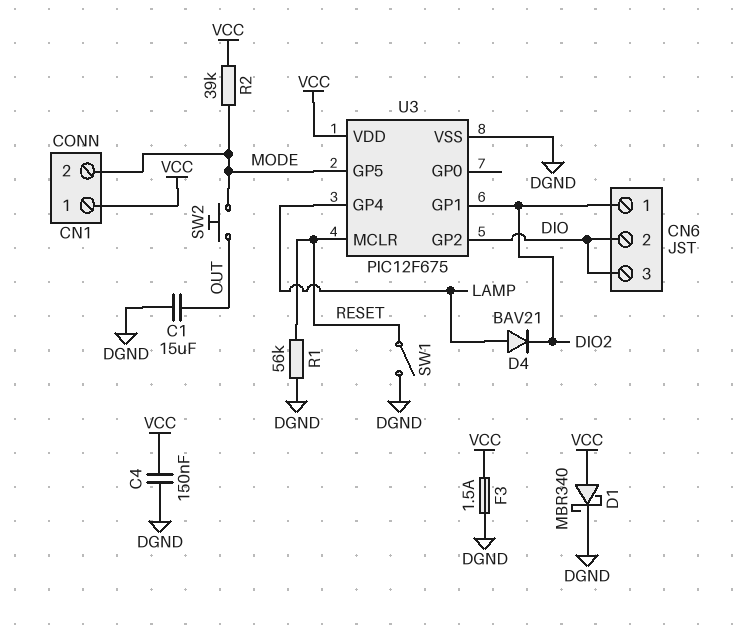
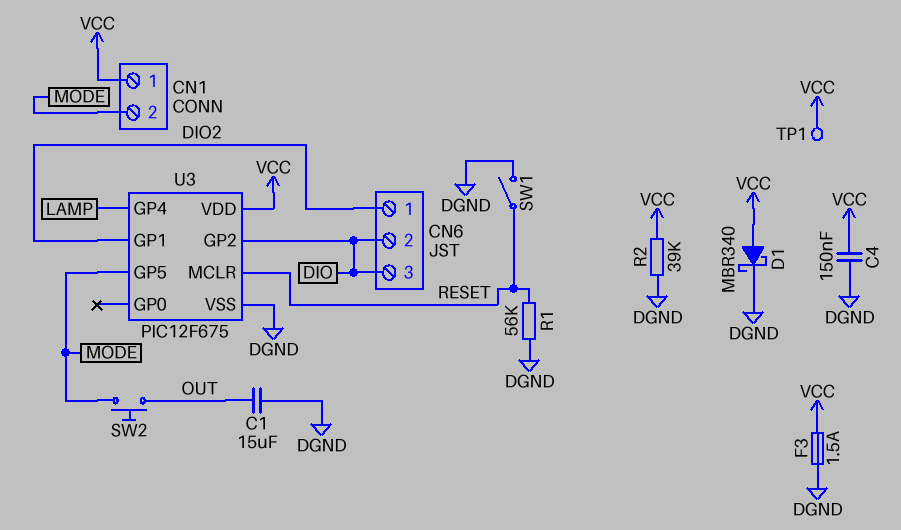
D4: diode BAV21 (A LAMP, K DIO2) -> none
R2: 39k (MODE, VCC) -> 39k (DGND, VCC)
TP1: none -> test point (VCC)

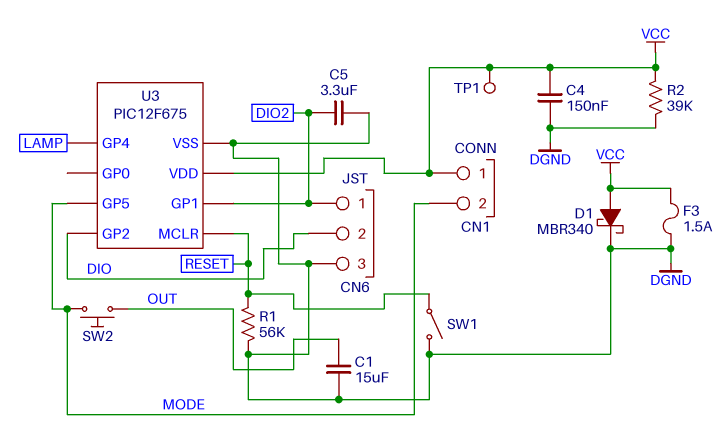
C5: none -> 3.3uF (DGND, DIO2)
CN6 pin 3: DIO -> DGND

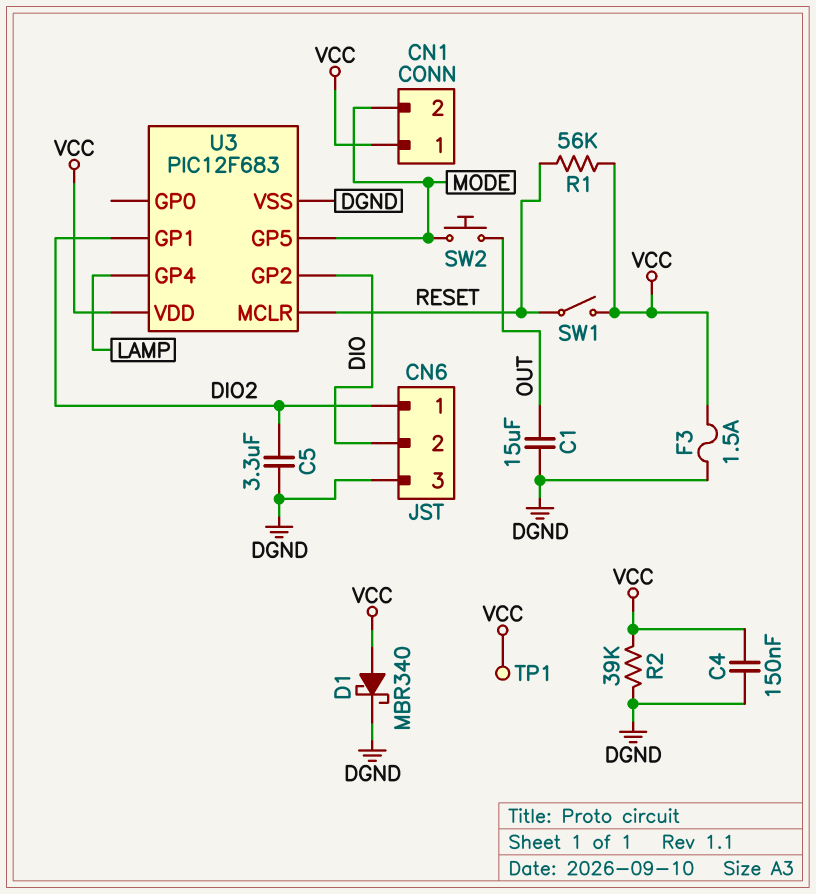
R1: 56k (DGND, RESET) -> 56k (RESET, VCC)
SW1: switch (DGND, RESET) -> switch (RESET, VCC)
U3: PIC12F675 -> PIC12F683

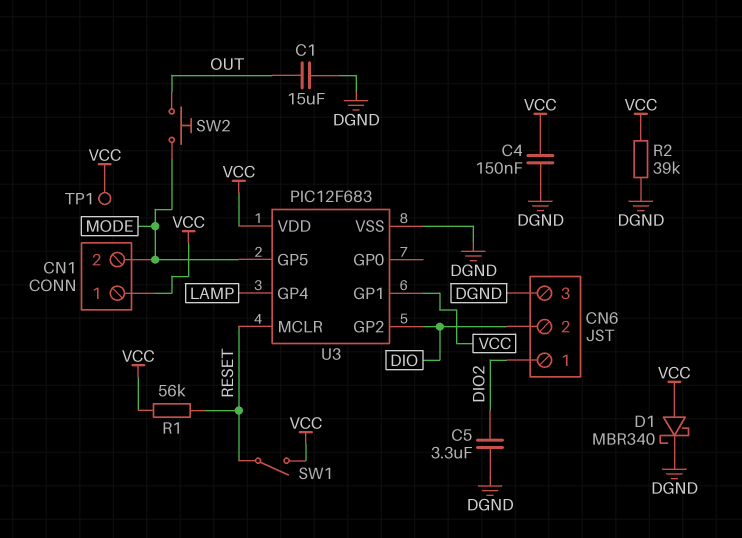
F3: 1.5A (DGND, VCC) -> none
U3 pin GP1: DIO2 -> VCC

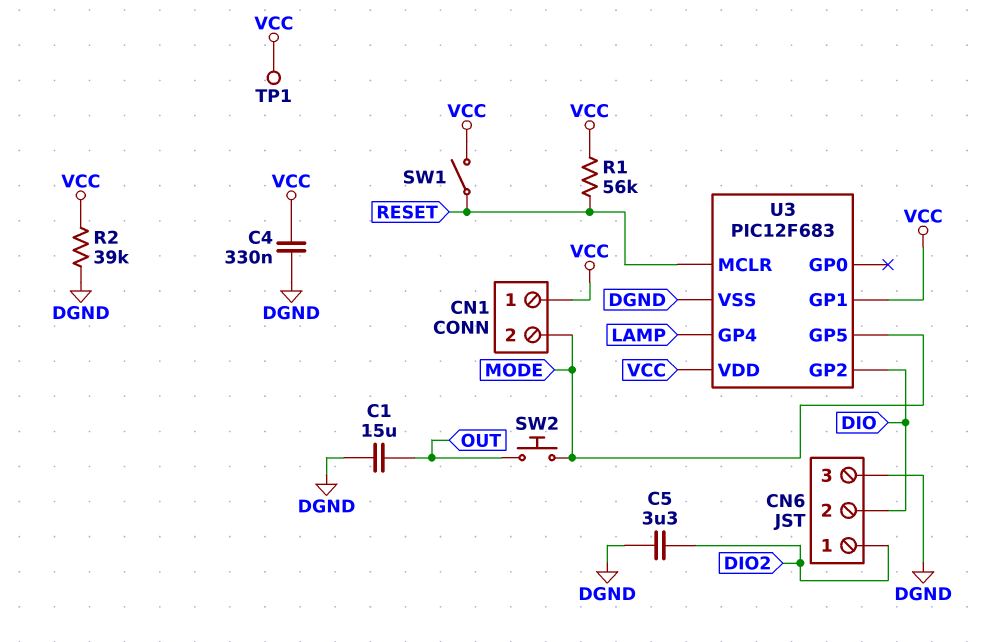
C4: 150nF (DGND, VCC) -> 330nF (DGND, VCC)
D1: schottky MBR340 (A VCC, K DGND) -> none

